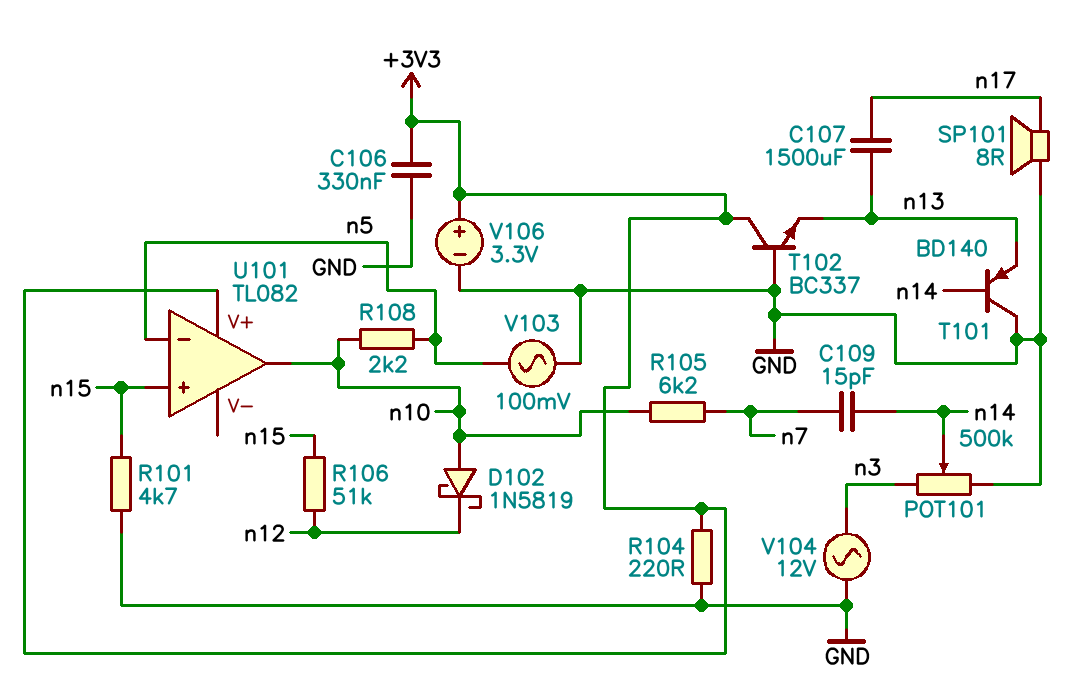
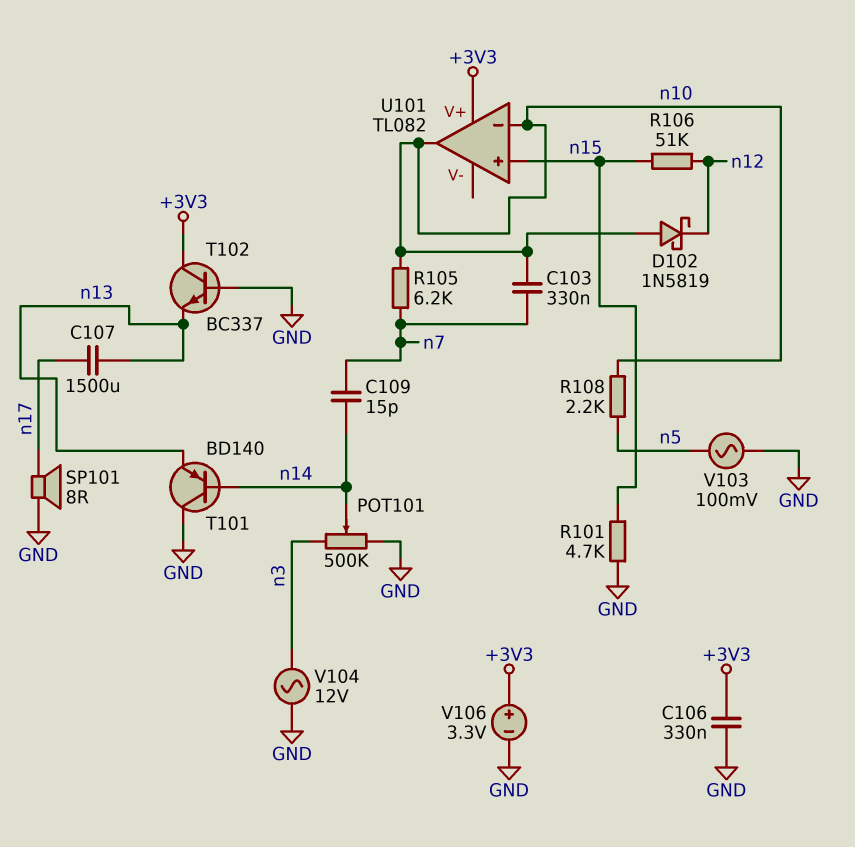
C103: none -> 330nF (n7, n10)
R104: 220 (+3V3, GND) -> none
U101 pin in-: n5 -> n10

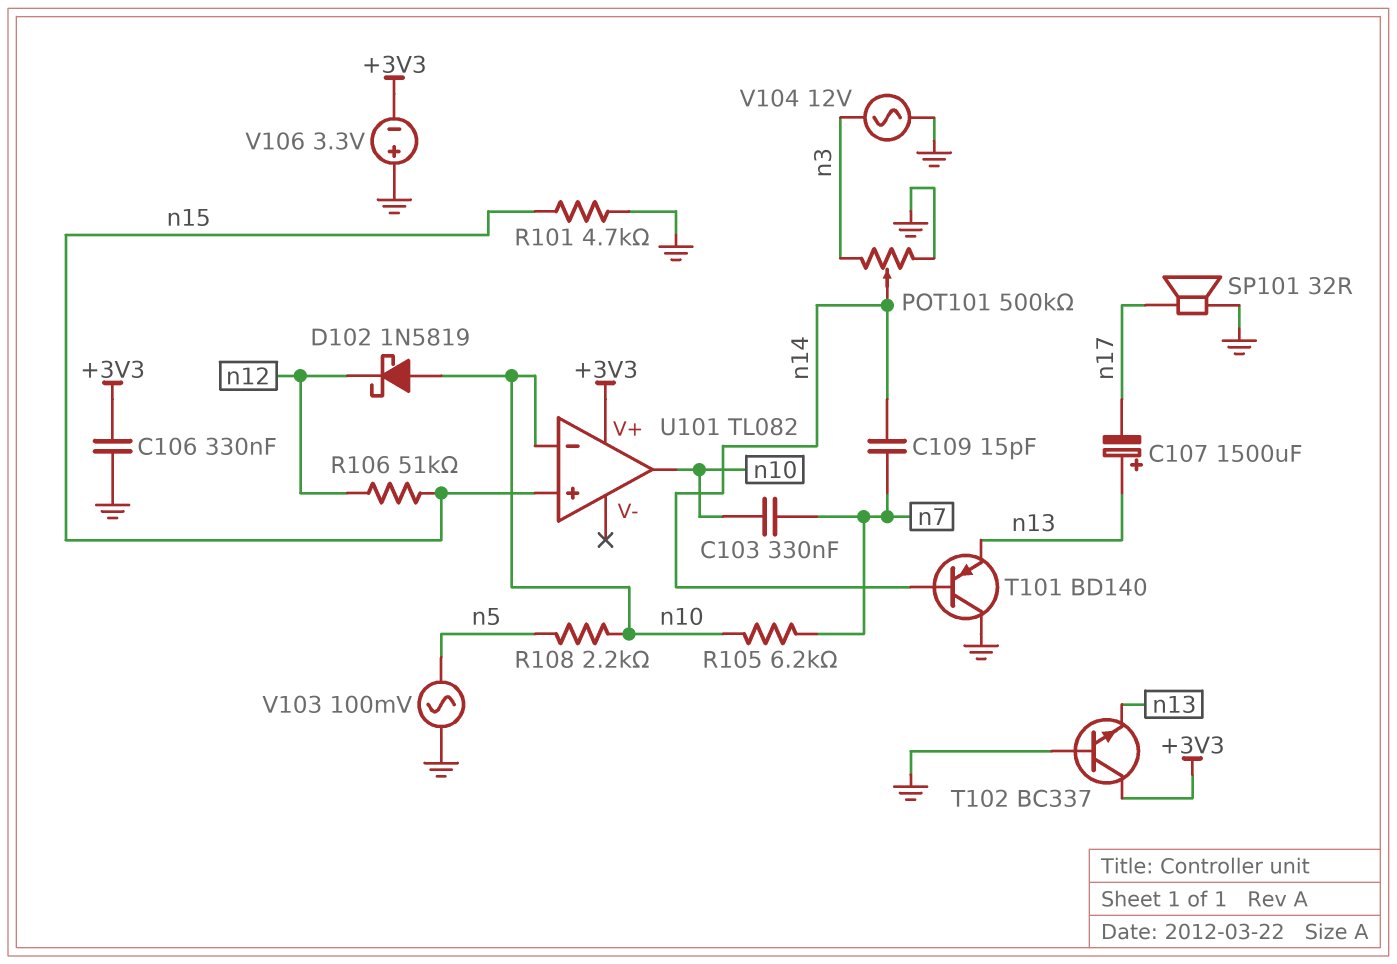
C107: 1500uF (n13, n17) -> 1500uF (plus n13, minus n17)
SP101: speaker 8R (GND, n17) -> speaker 32R (GND, n17)
V106: 3.3V (plus +3V3, minus GND) -> 3.3V (plus GND, minus +3V3)

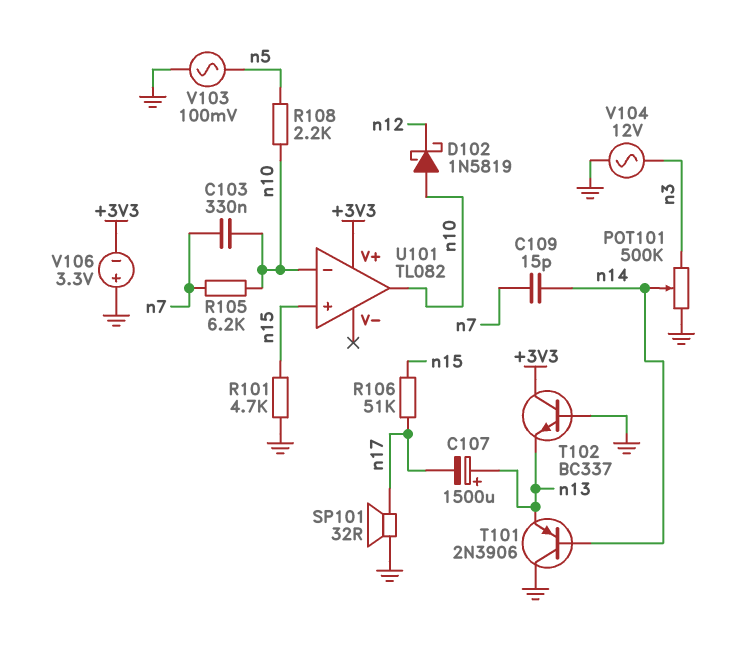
C106: 330nF (+3V3, GND) -> none
R106: 51k (n12, n15) -> 51k (n15, n17)
T101: PNP BD140 (B n14, C GND, E n13) -> PNP 2N3906 (B n14, C GND, E n13)

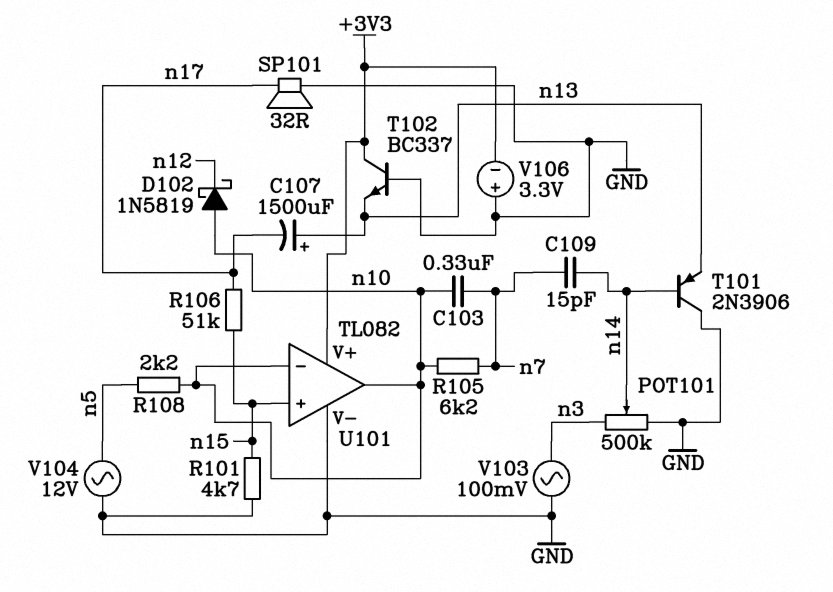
U101 pin V-: none -> GND
V103: AC 100mV (GND, n5) -> AC 100mV (GND, n3)
V104: AC 12V (GND, n3) -> AC 12V (GND, n5)

